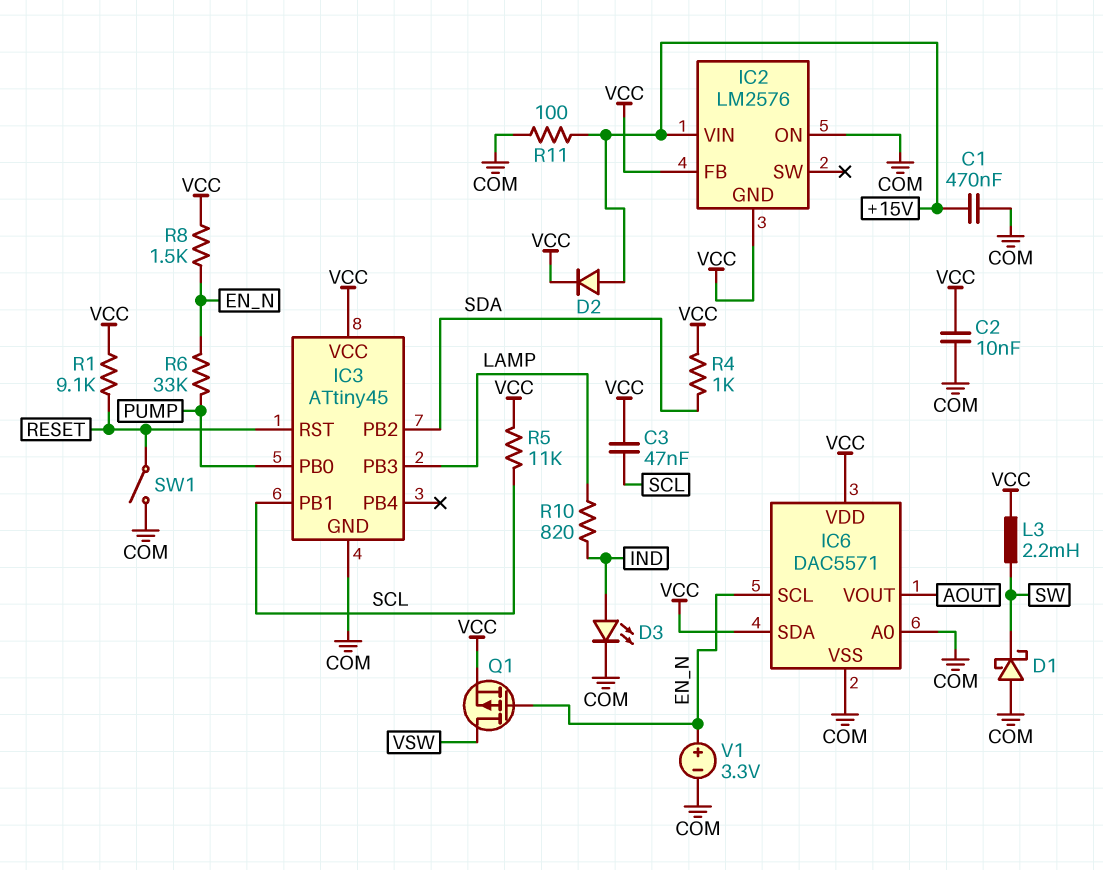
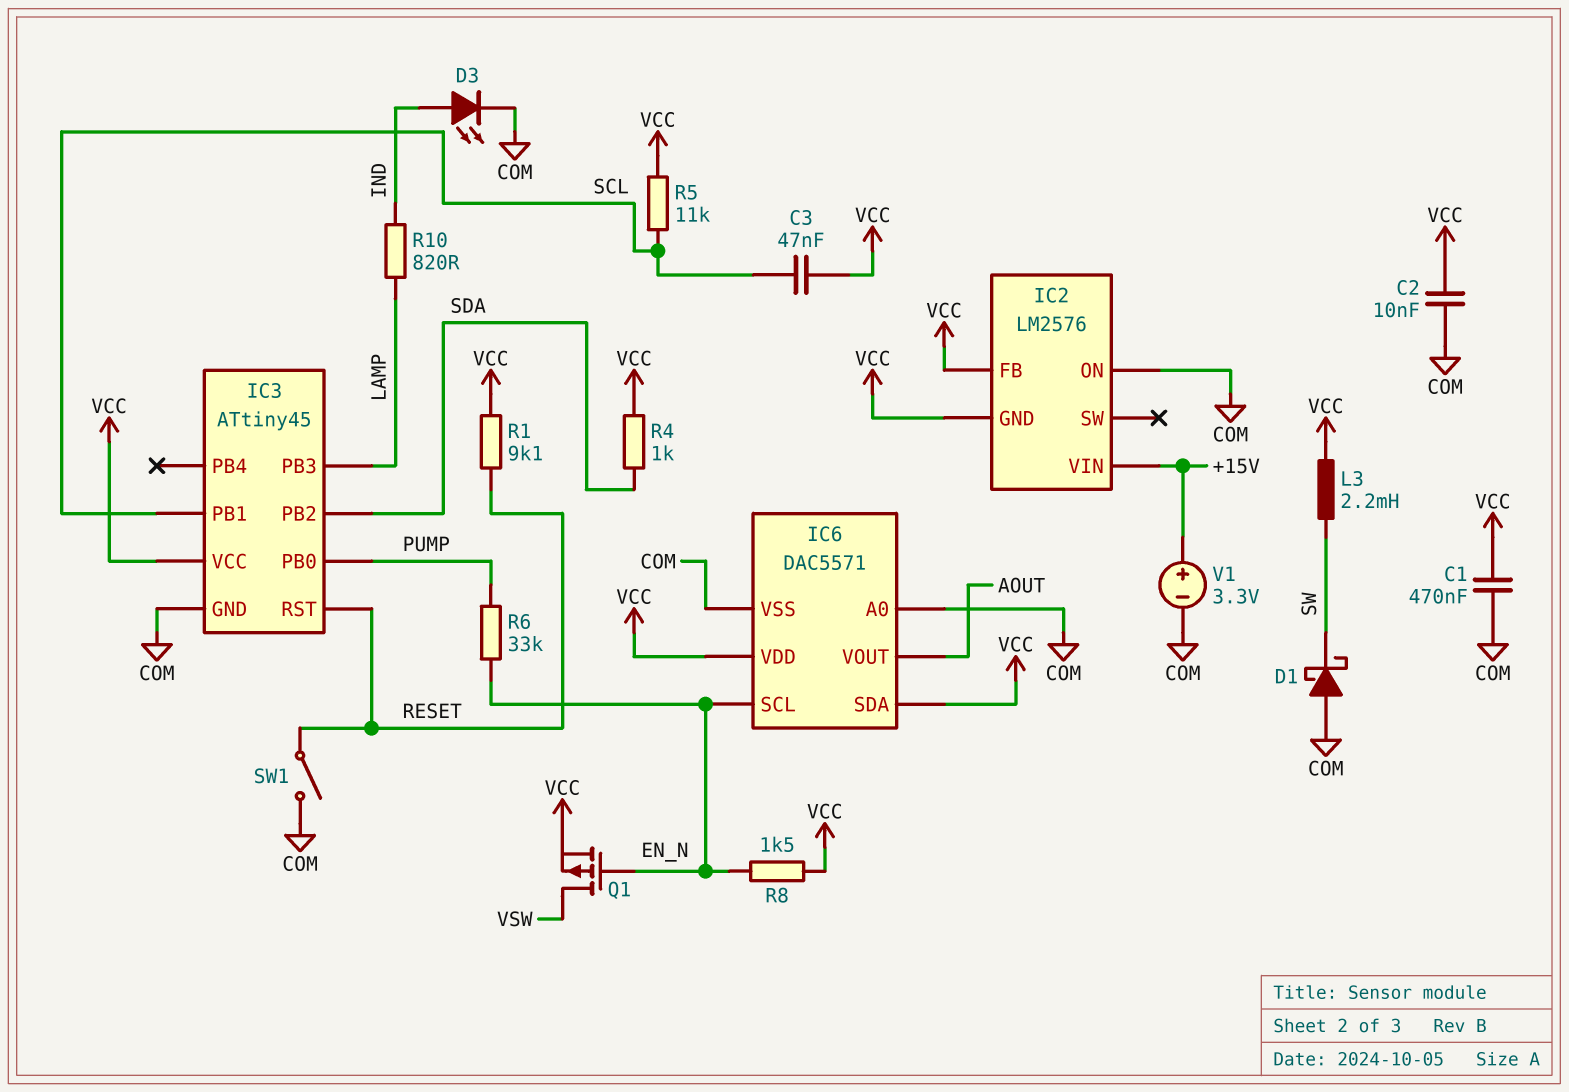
C1: 470nF (+15V, COM) -> 470nF (COM, VCC)
D2: diode (A +15V, K VCC) -> none
R11: 100 (+15V, COM) -> none
V1: 3.3V (plus EN_N, minus COM) -> 3.3V (plus +15V, minus COM)

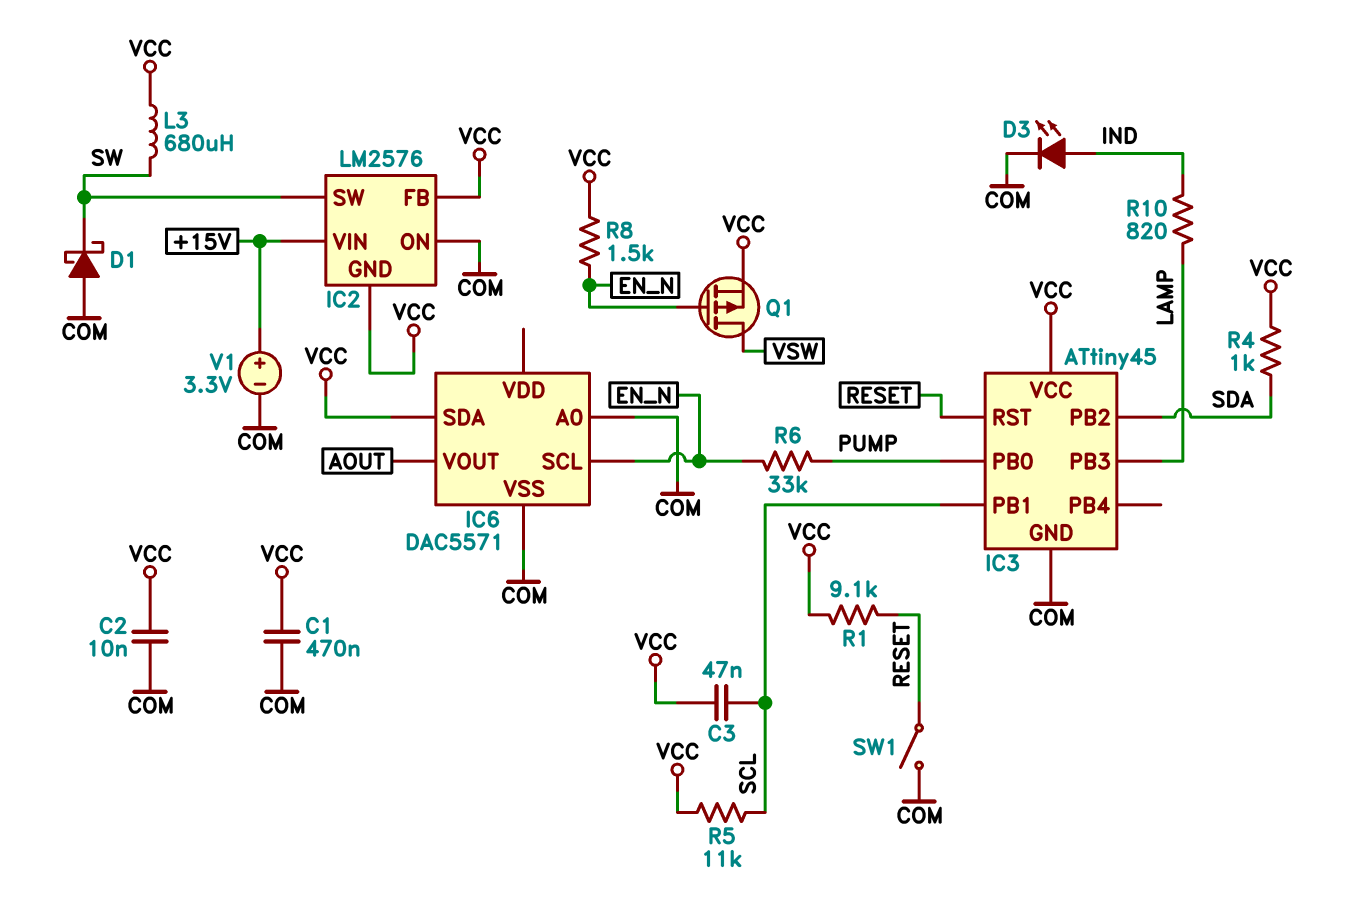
IC2 pin SW: none -> SW
IC6 pin VDD: VCC -> none
L3: 2.2mH (SW, VCC) -> 680uH (SW, VCC)

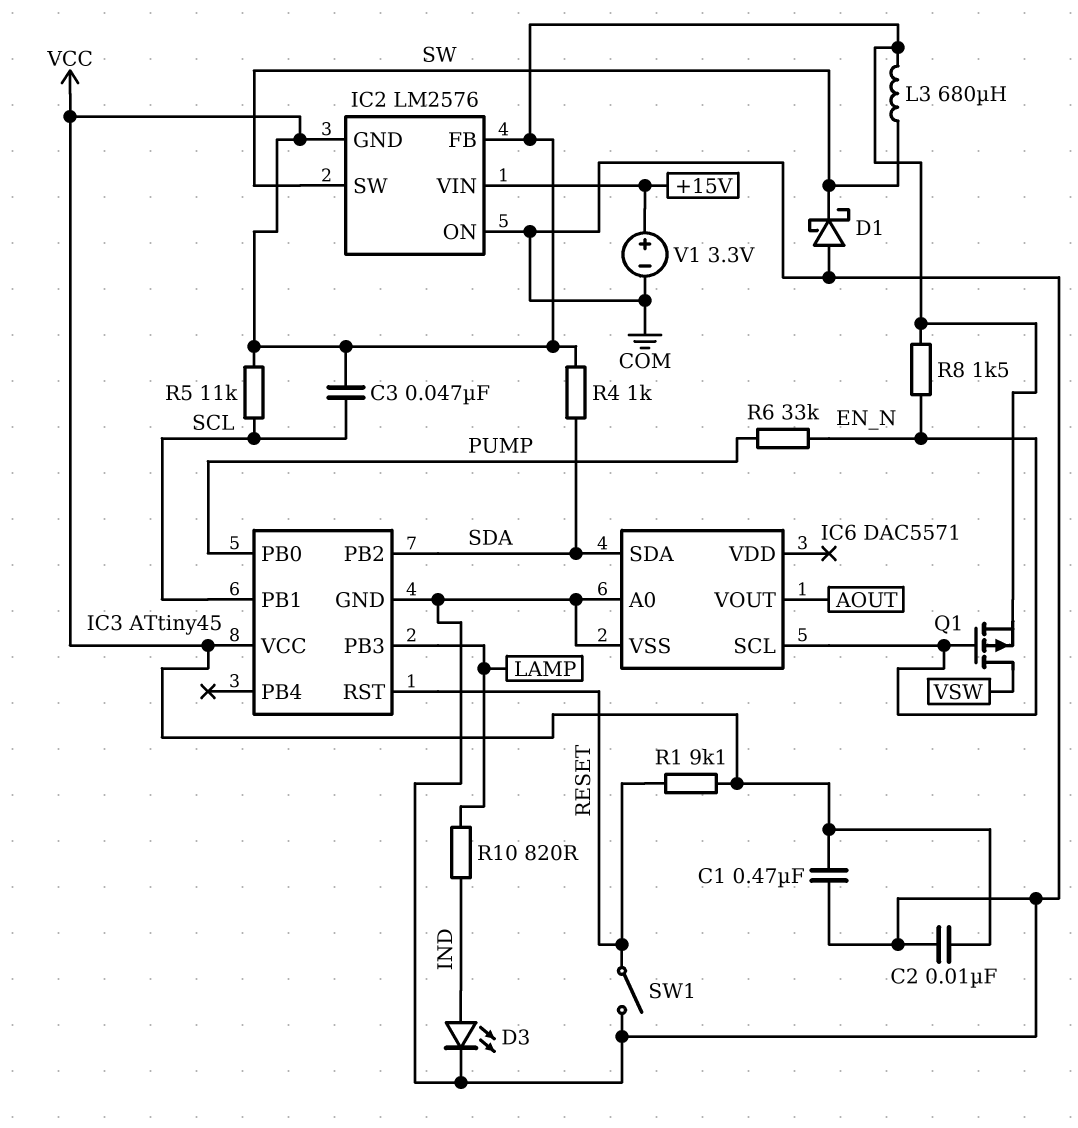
IC6 pin SDA: VCC -> SDA

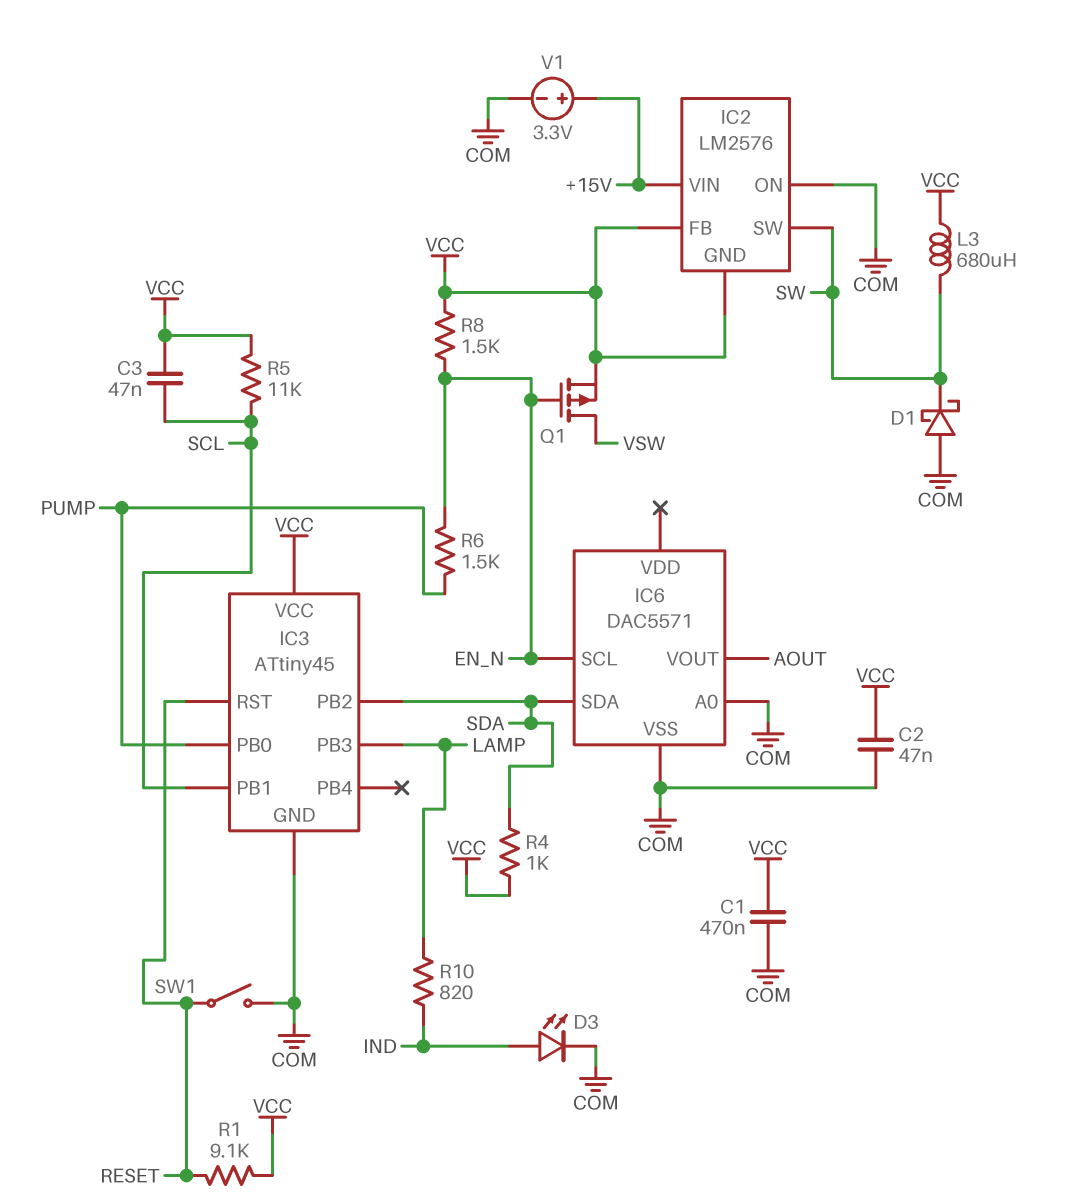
C2: 10nF (COM, VCC) -> 47nF (COM, VCC)
R6: 33k (EN_N, PUMP) -> 1.5k (EN_N, PUMP)

